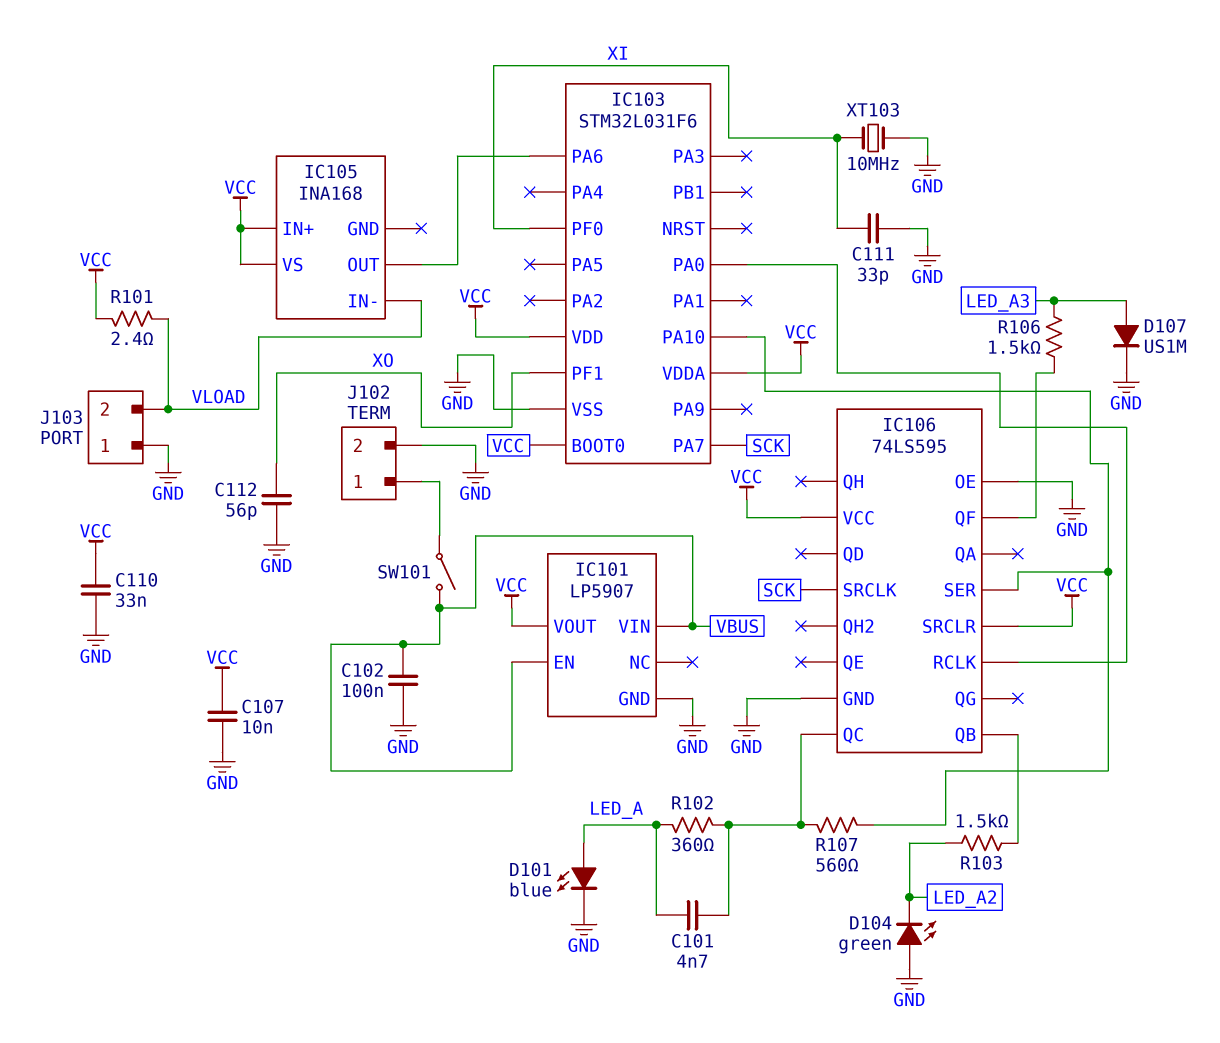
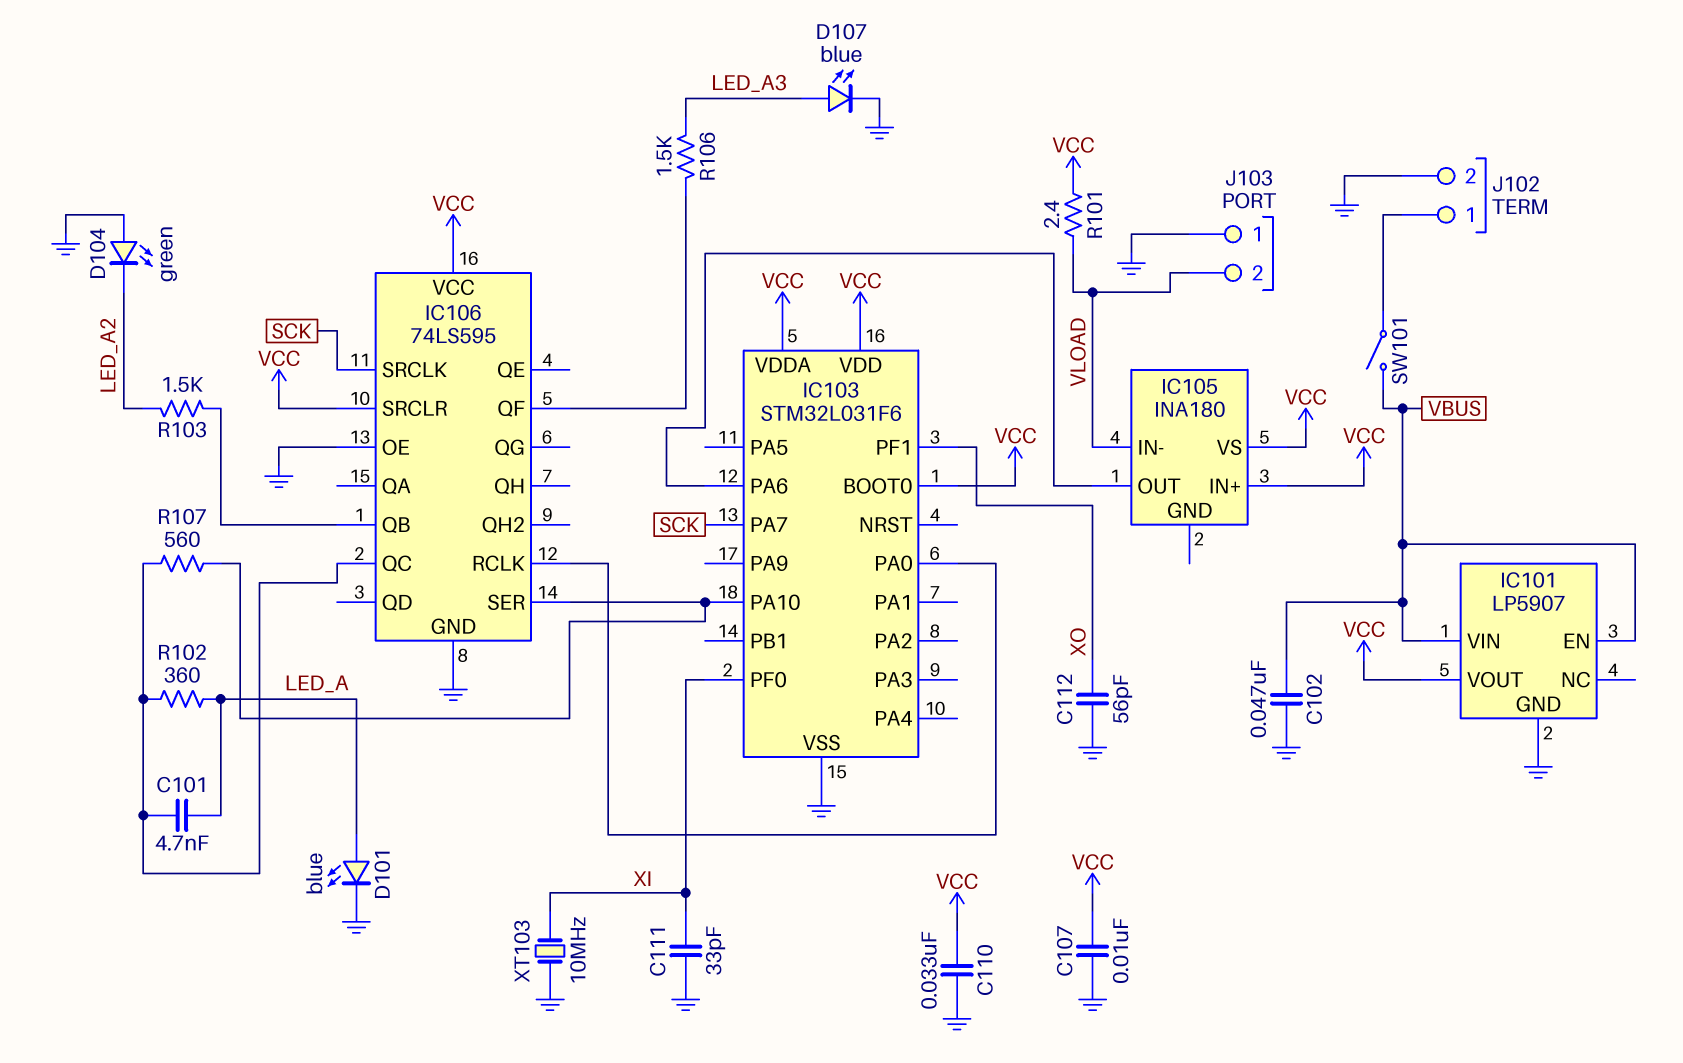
C102: 100nF (GND, VBUS) -> 47nF (GND, VBUS)
D107: diode US1M (A LED_A3, K GND) -> LED blue (A LED_A3, K GND)
IC105: INA168 -> INA180

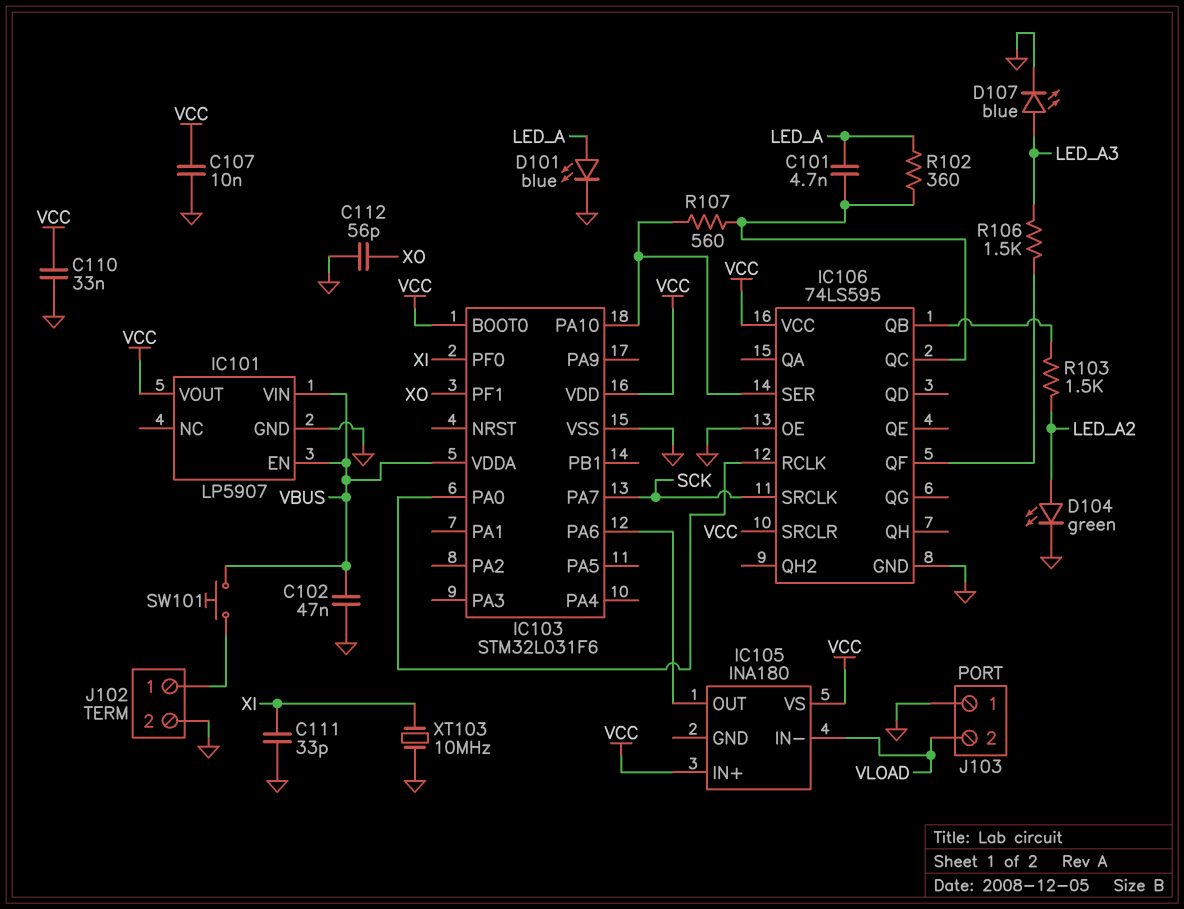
D104: LED green (A GND, K LED_A2) -> LED green (A LED_A2, K GND)
IC103 pin VDDA: VCC -> VBUS
R101: 2.4 (VCC, VLOAD) -> none
SW101: switch (J102/1, VBUS) -> button (J102/1, VBUS)

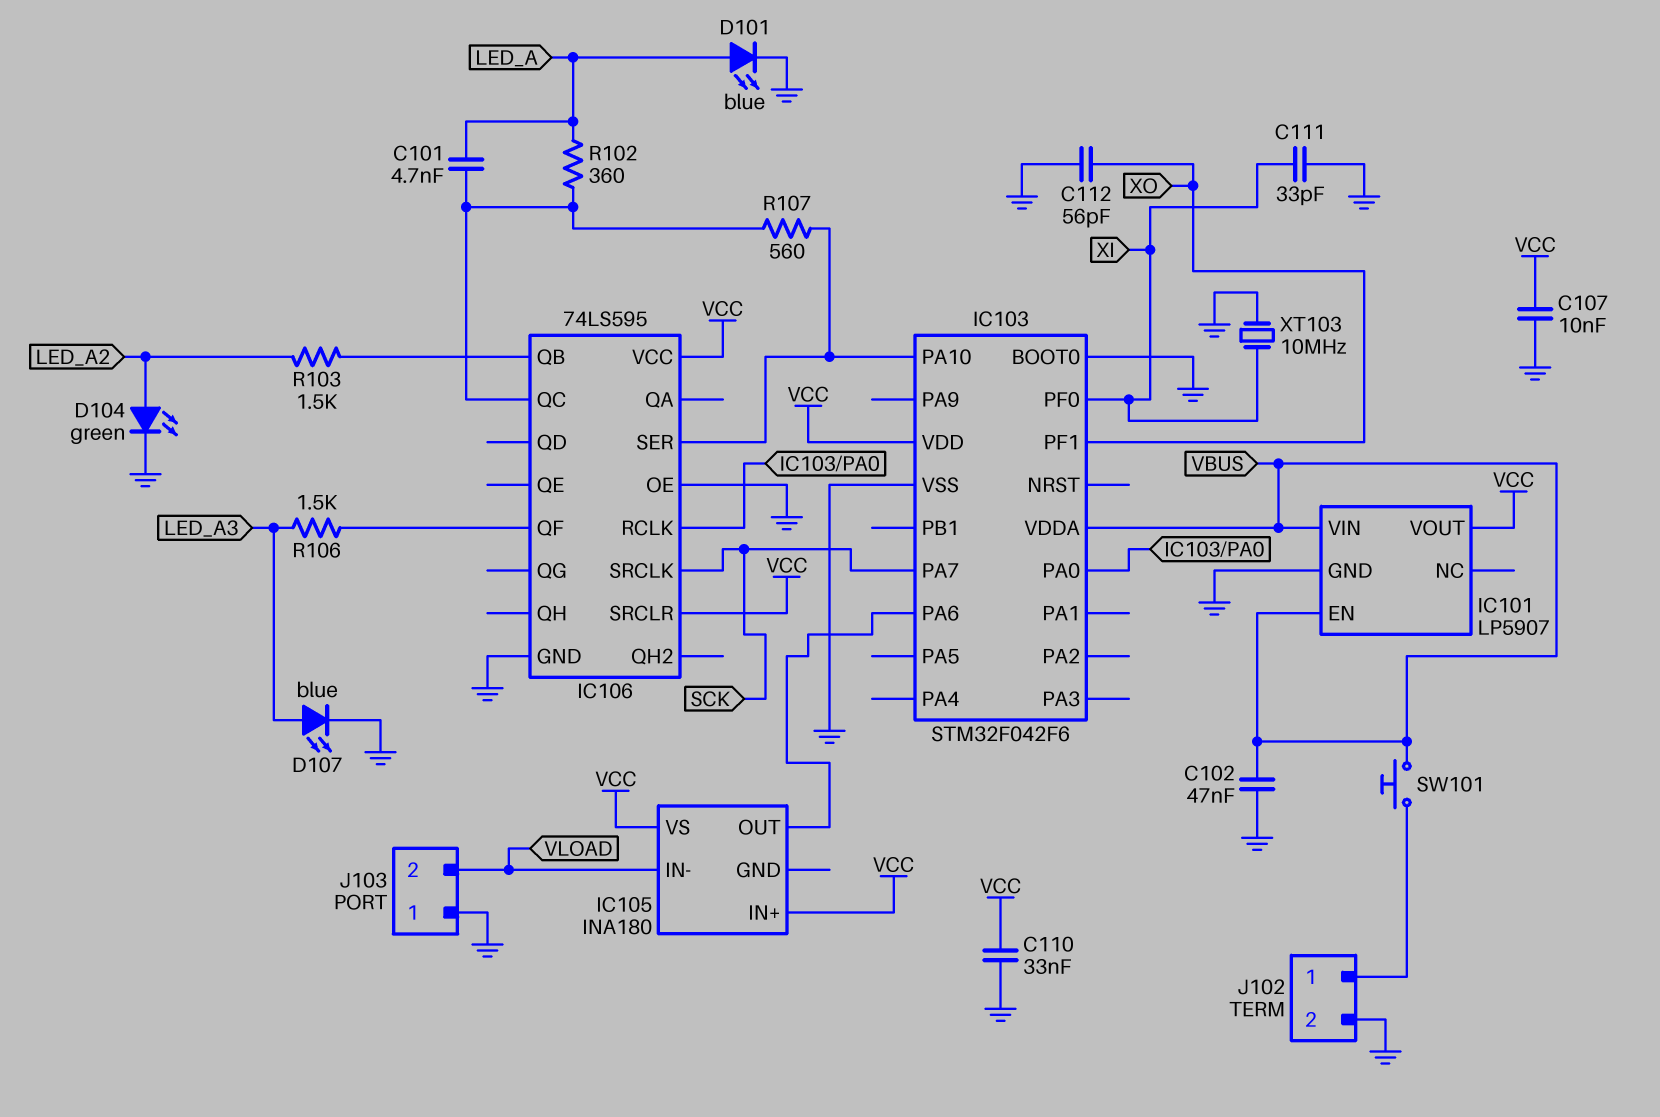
IC103: STM32L031F6 -> STM32F042F6
IC103 pin BOOT0: VCC -> GND

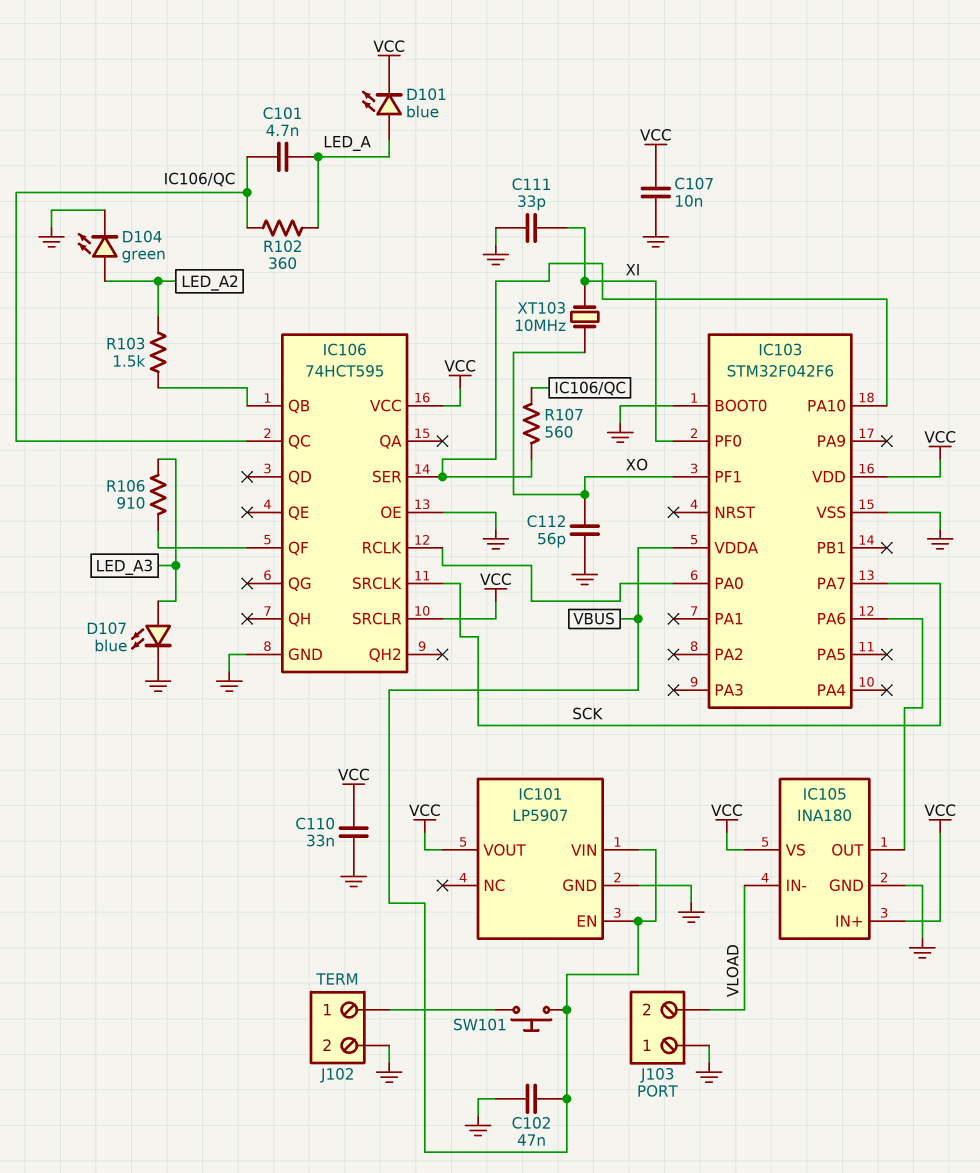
D101: LED blue (A LED_A, K GND) -> LED blue (A LED_A, K VCC)
IC105 pin GND: none -> GND
IC106: 74LS595 -> 74HCT595
R106: 1.5k (IC106/QF, LED_A3) -> 910 (IC106/QF, LED_A3)
XT103: 10MHz (GND, XI) -> 10MHz (XI, XO)

